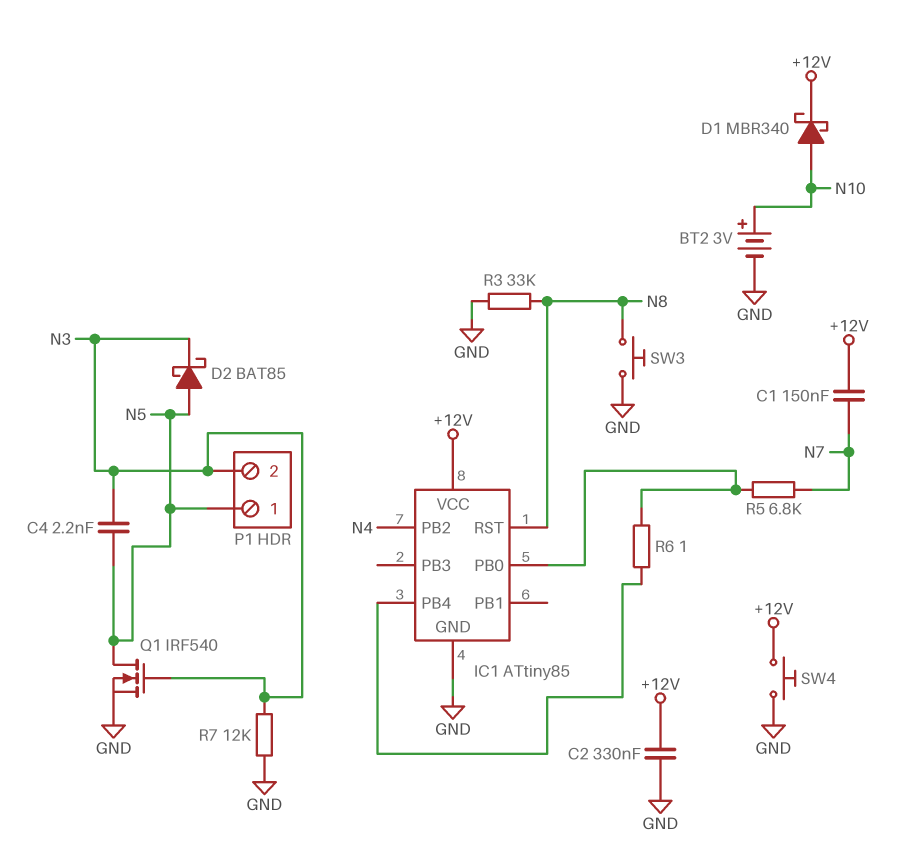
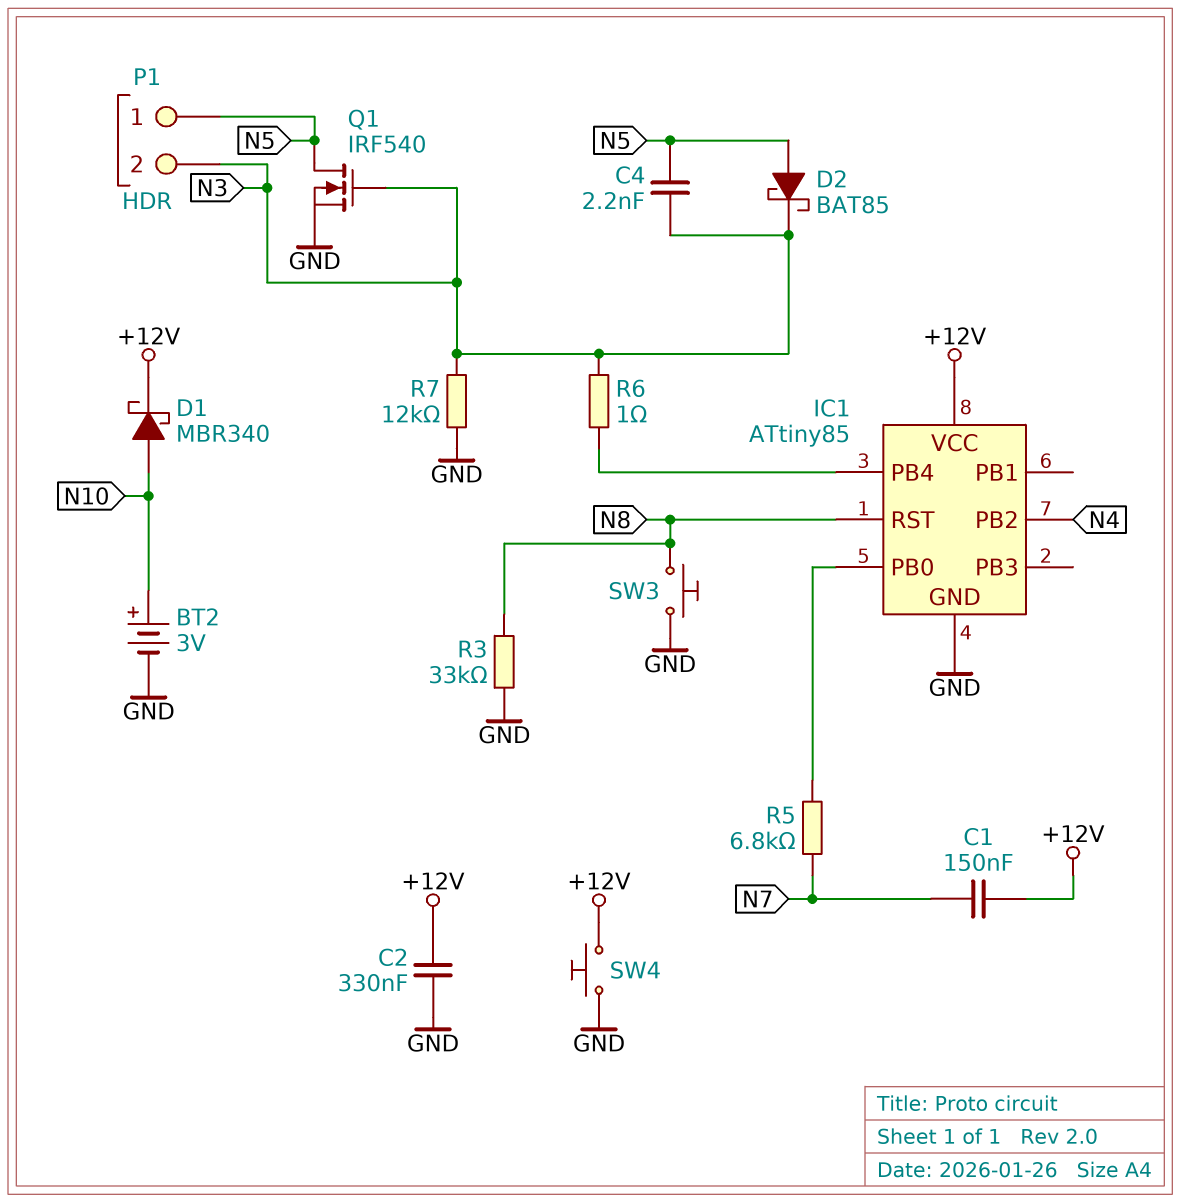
R6: 1 (IC1/PB0, IC1/PB4) -> 1 (IC1/PB4, N3)

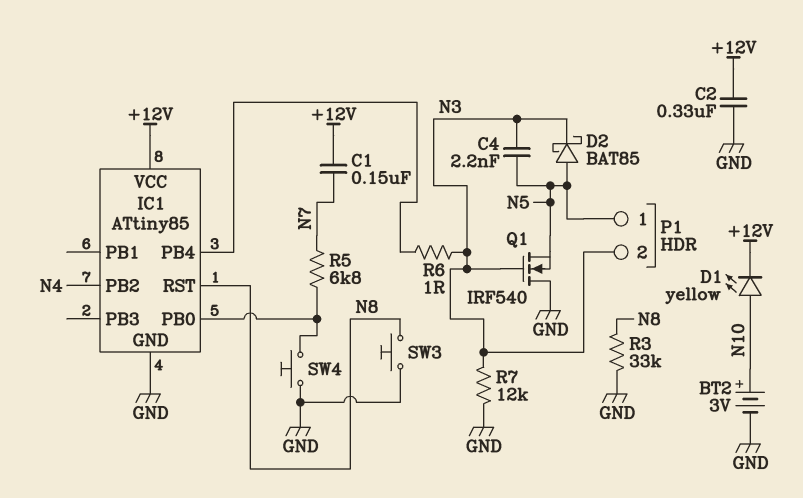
D1: schottky MBR340 (A N10, K +12V) -> LED yellow (A N10, K +12V)
Q1: NMOS IRF540 (G N3, D N5, S GND) -> NMOS IRF540 (G N3, D GND, S N5)
SW4: button (+12V, GND) -> button (GND, IC1/PB0)

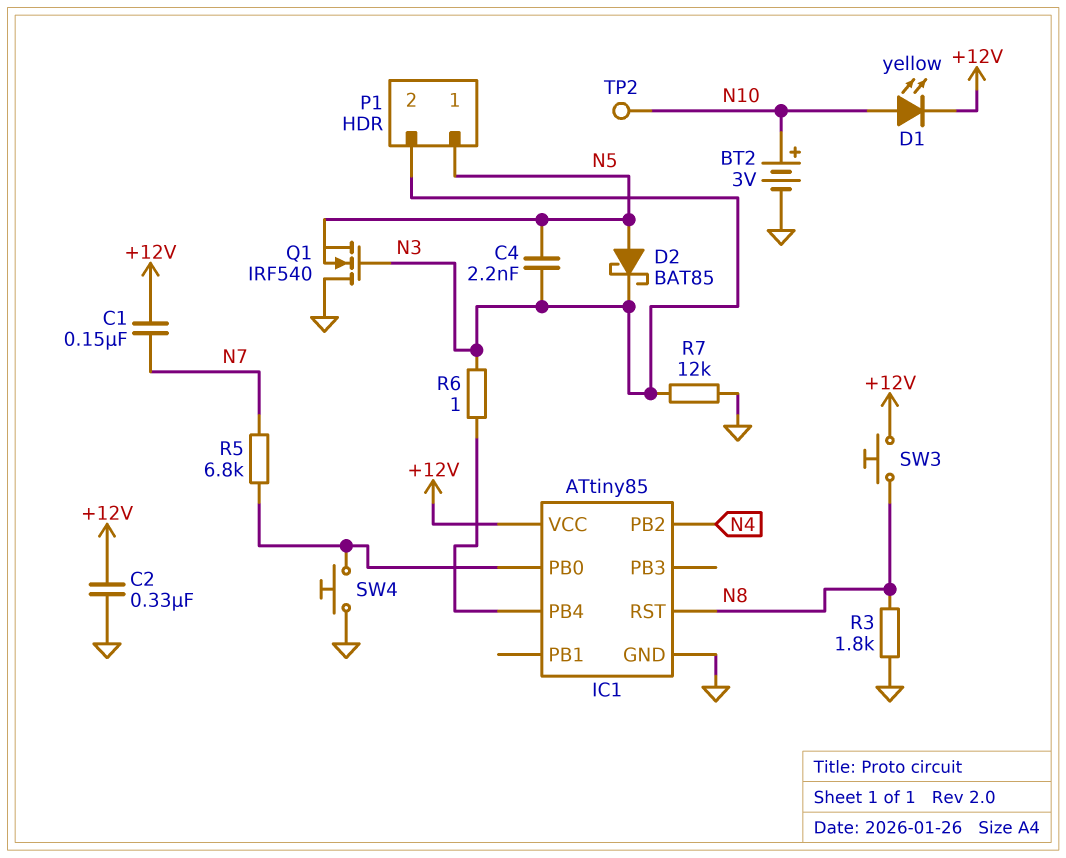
R3: 33k (GND, N8) -> 1.8k (GND, N8)
SW3: button (GND, N8) -> button (+12V, N8)
TP2: none -> test point (N10)

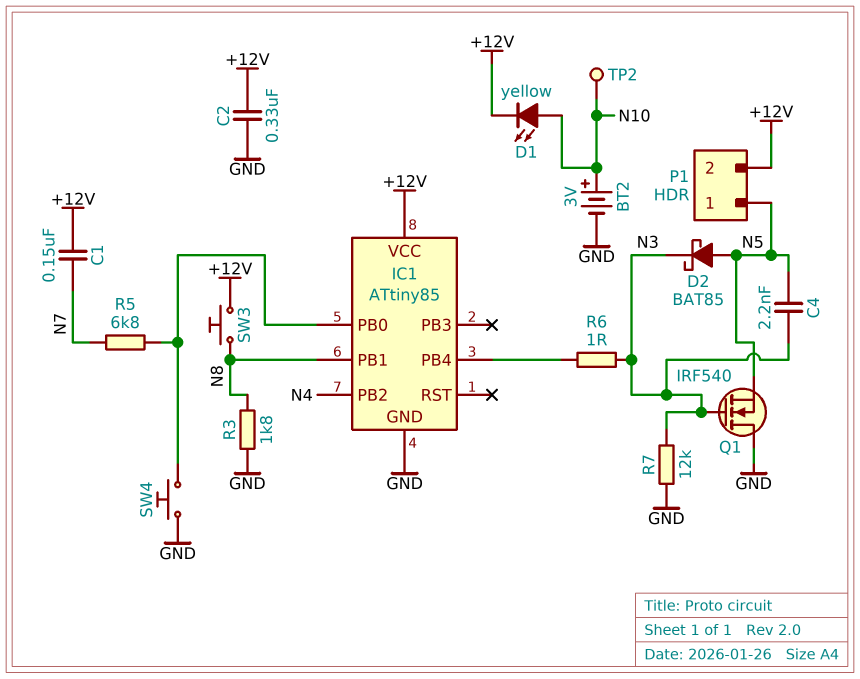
IC1 pin PB1: none -> N8
IC1 pin RST: N8 -> none
P1 pin 2: N3 -> +12V

